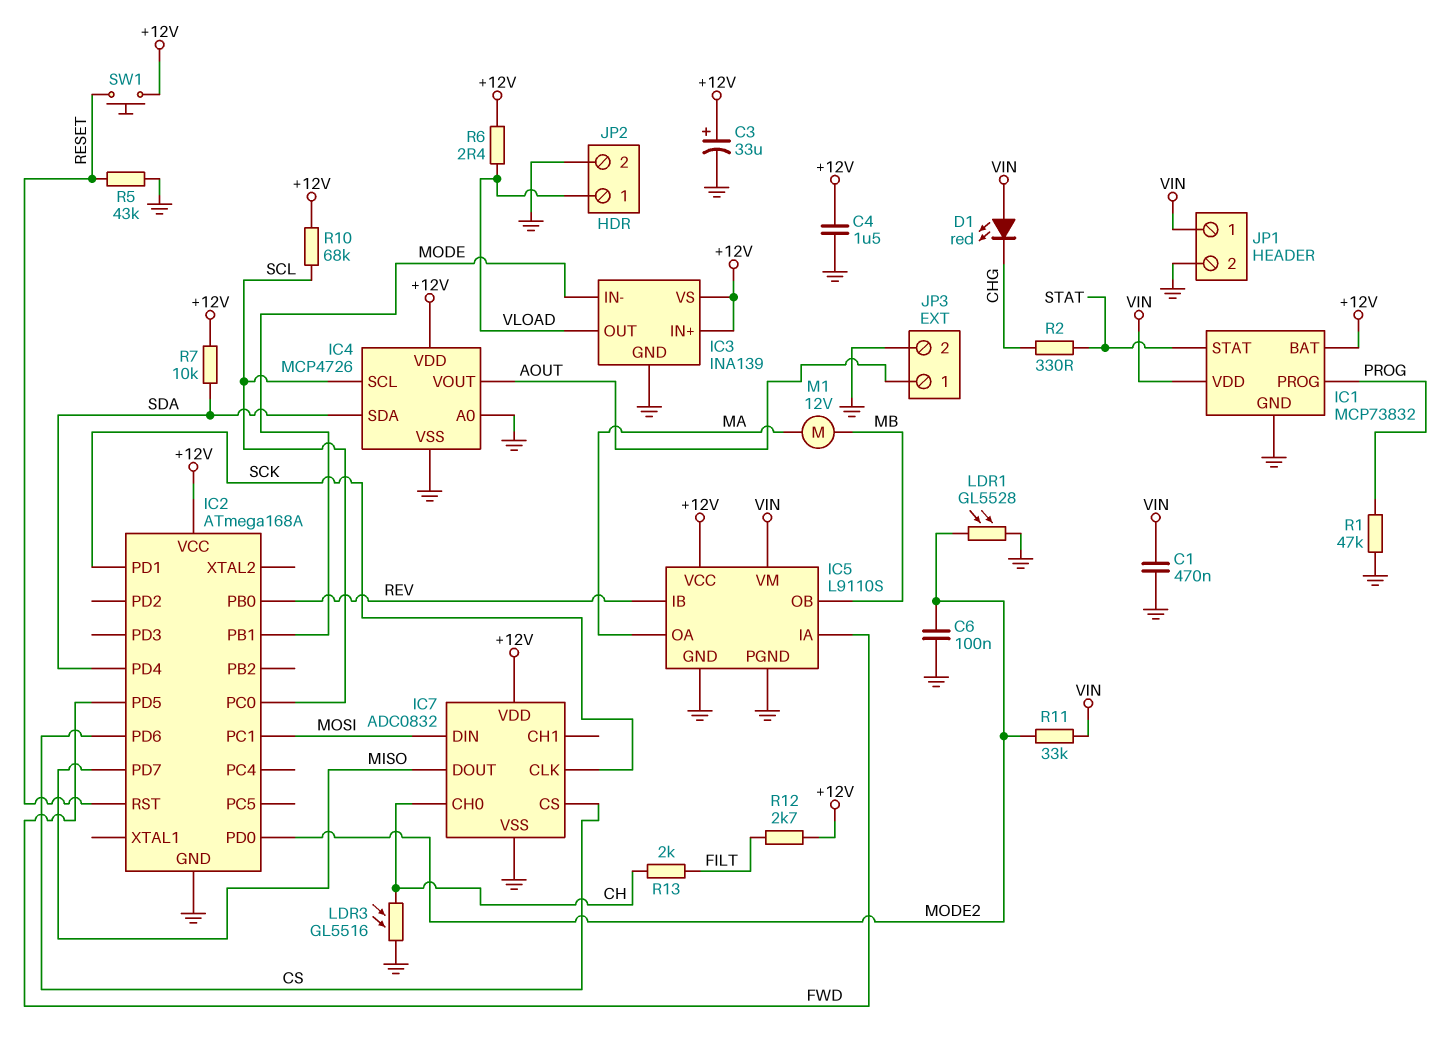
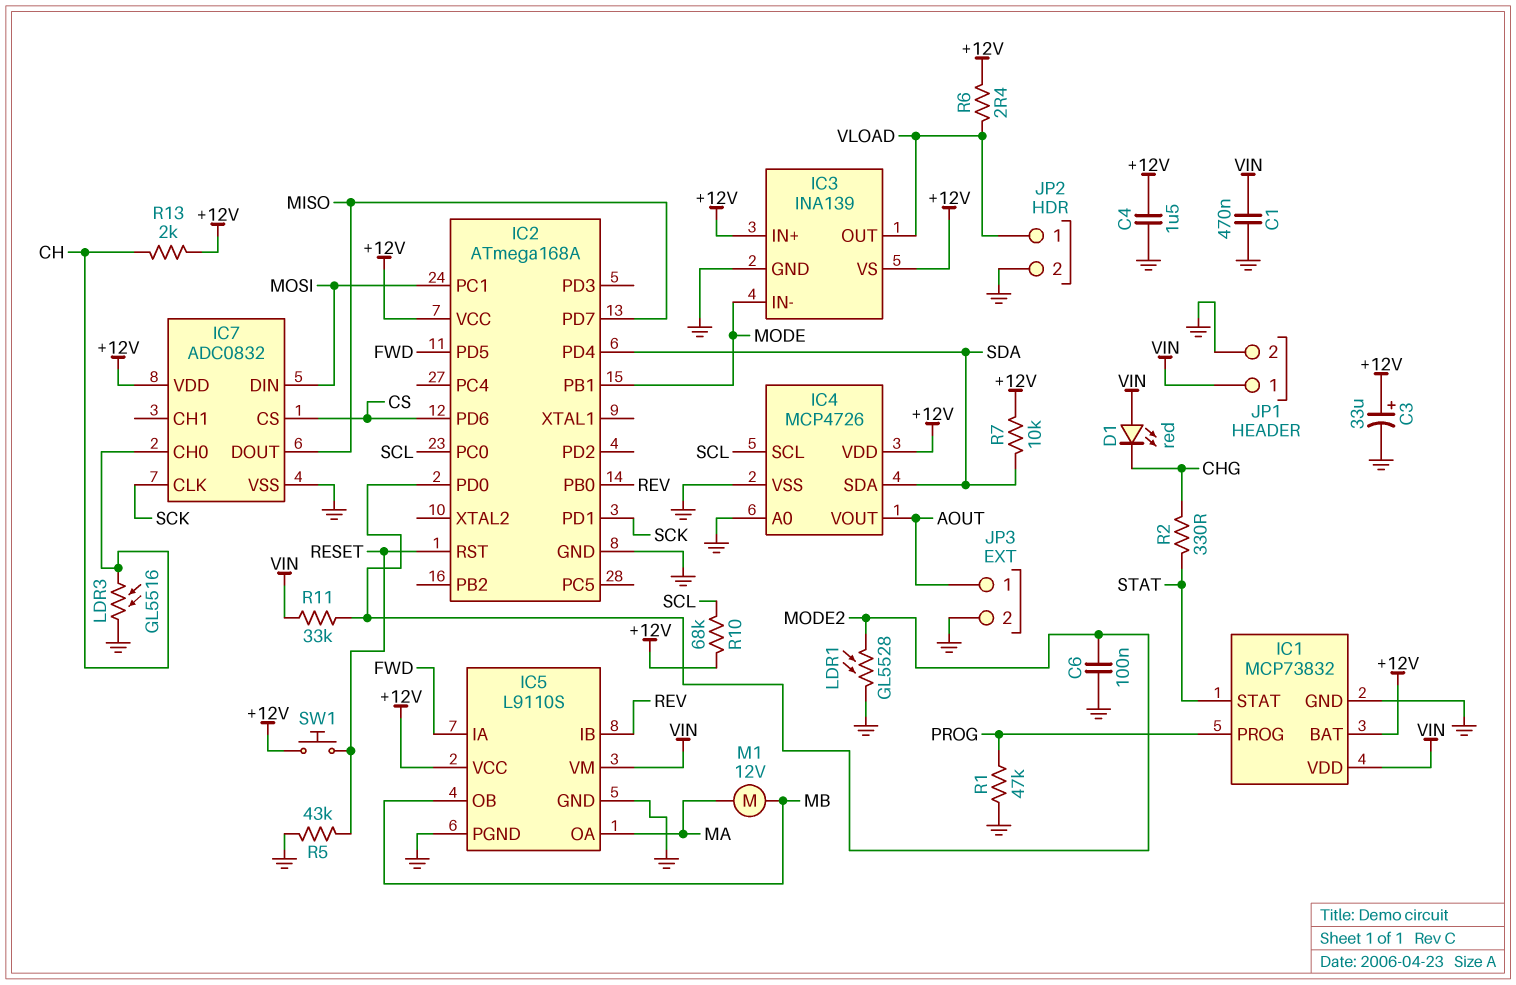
R12: 2.7k (+12V, FILT) -> none
R13: 2k (CH, FILT) -> 2k (+12V, CH)

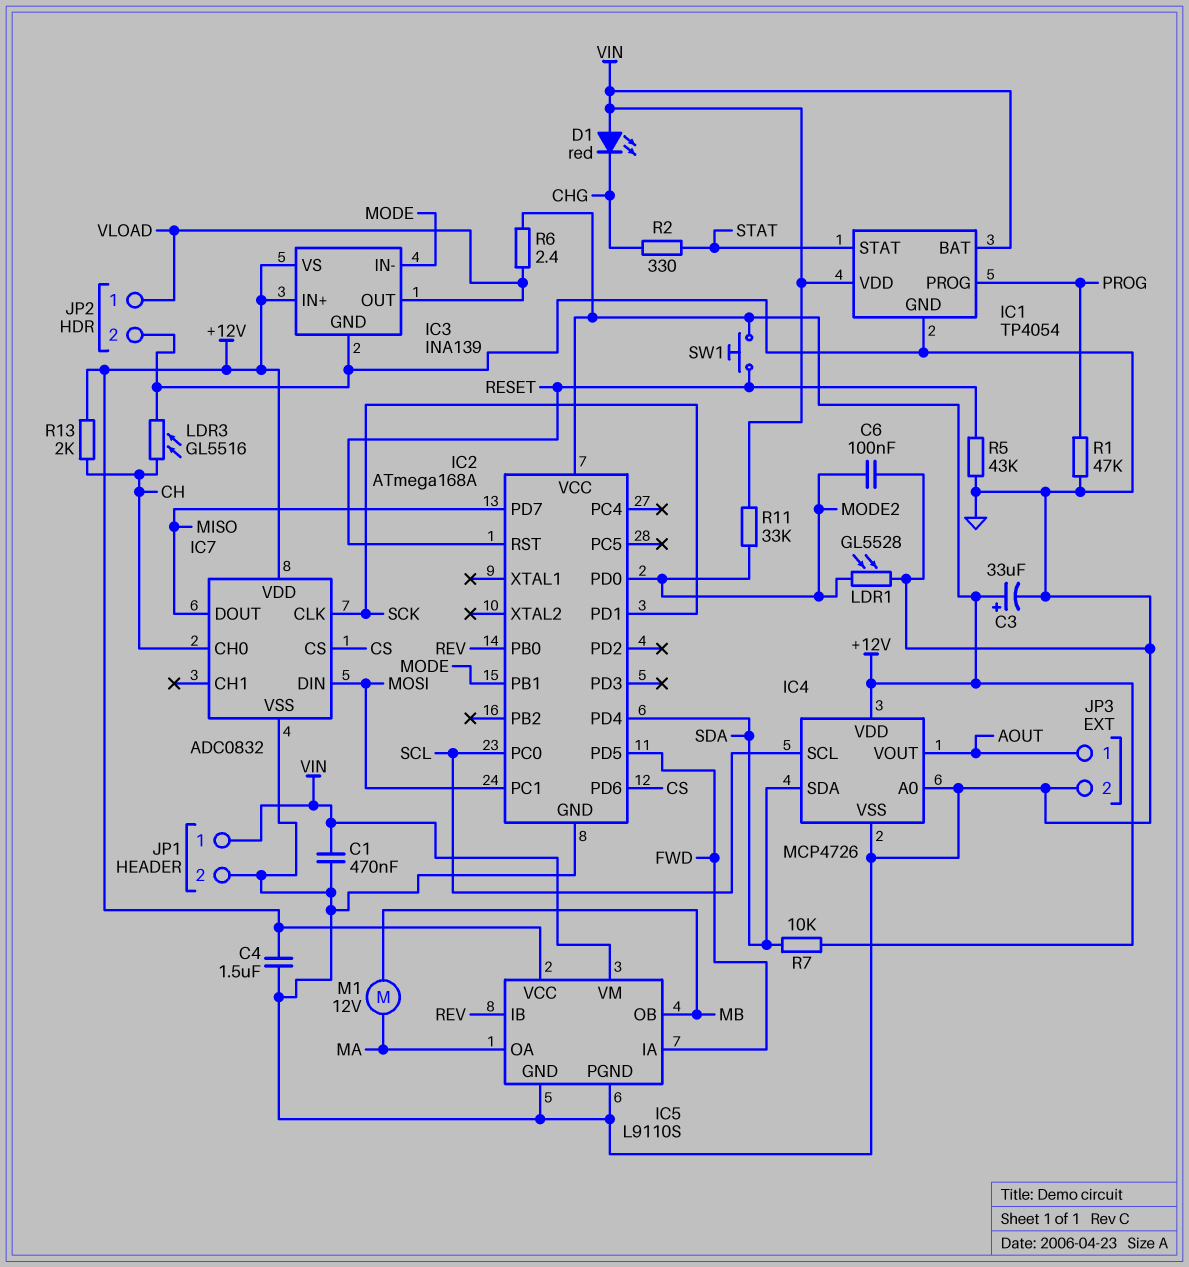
IC1: MCP73832 -> TP4054
IC1 pin BAT: +12V -> VIN
R10: 68k (+12V, SCL) -> none

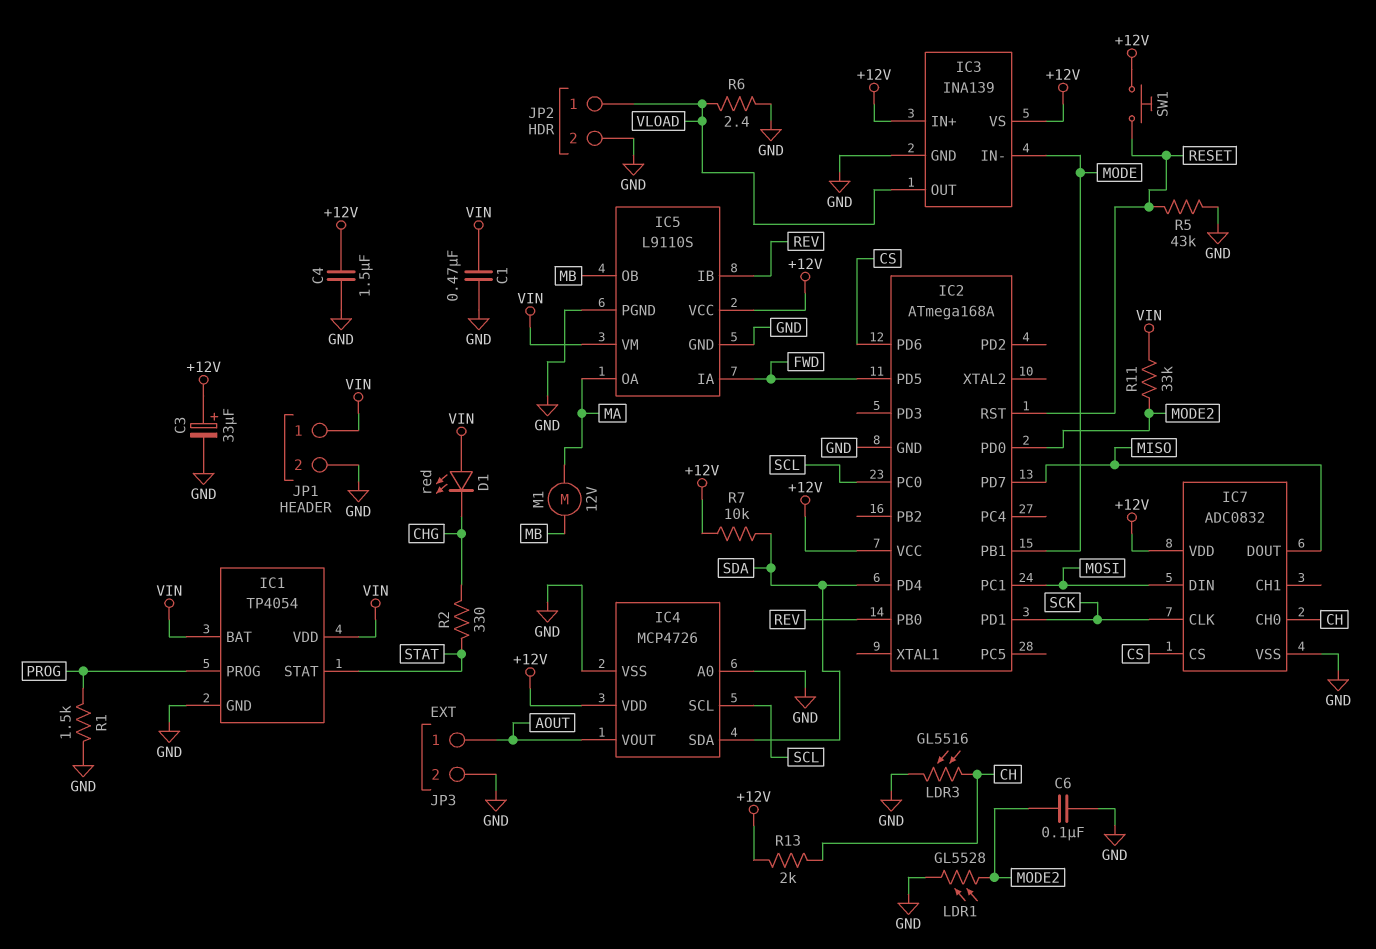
R1: 47k (GND, PROG) -> 1.5k (GND, PROG)
R6: 2.4 (+12V, VLOAD) -> 2.4 (GND, VLOAD)

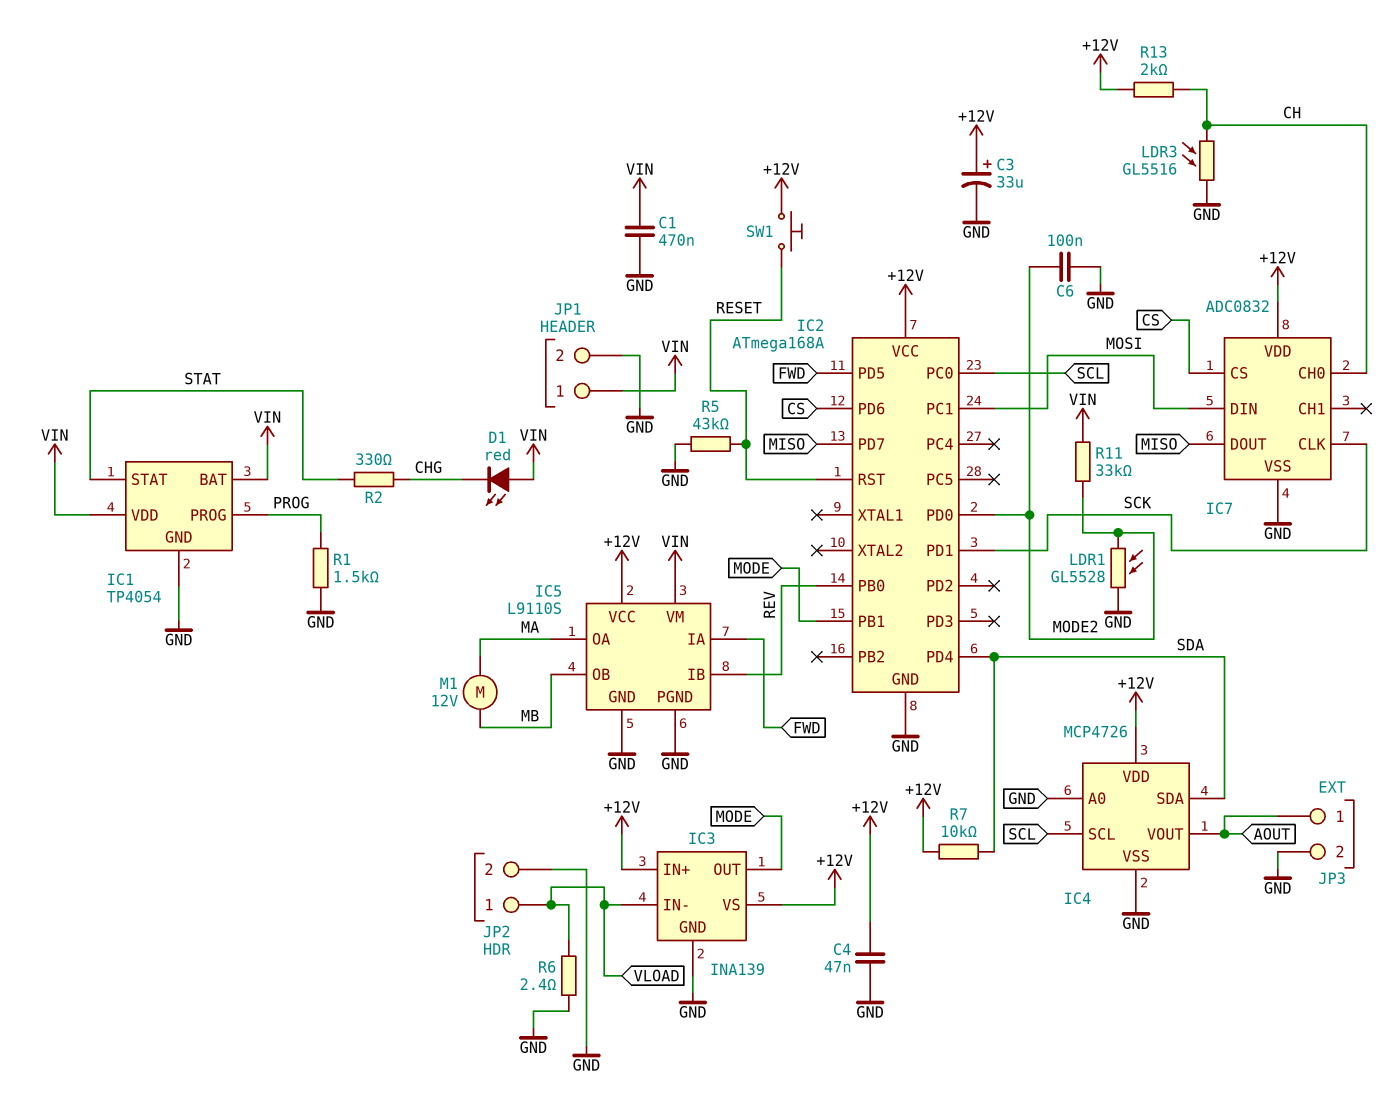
C4: 1.5uF (+12V, GND) -> 47nF (+12V, GND)
IC3 pin IN-: MODE -> VLOAD
IC3 pin OUT: VLOAD -> MODE

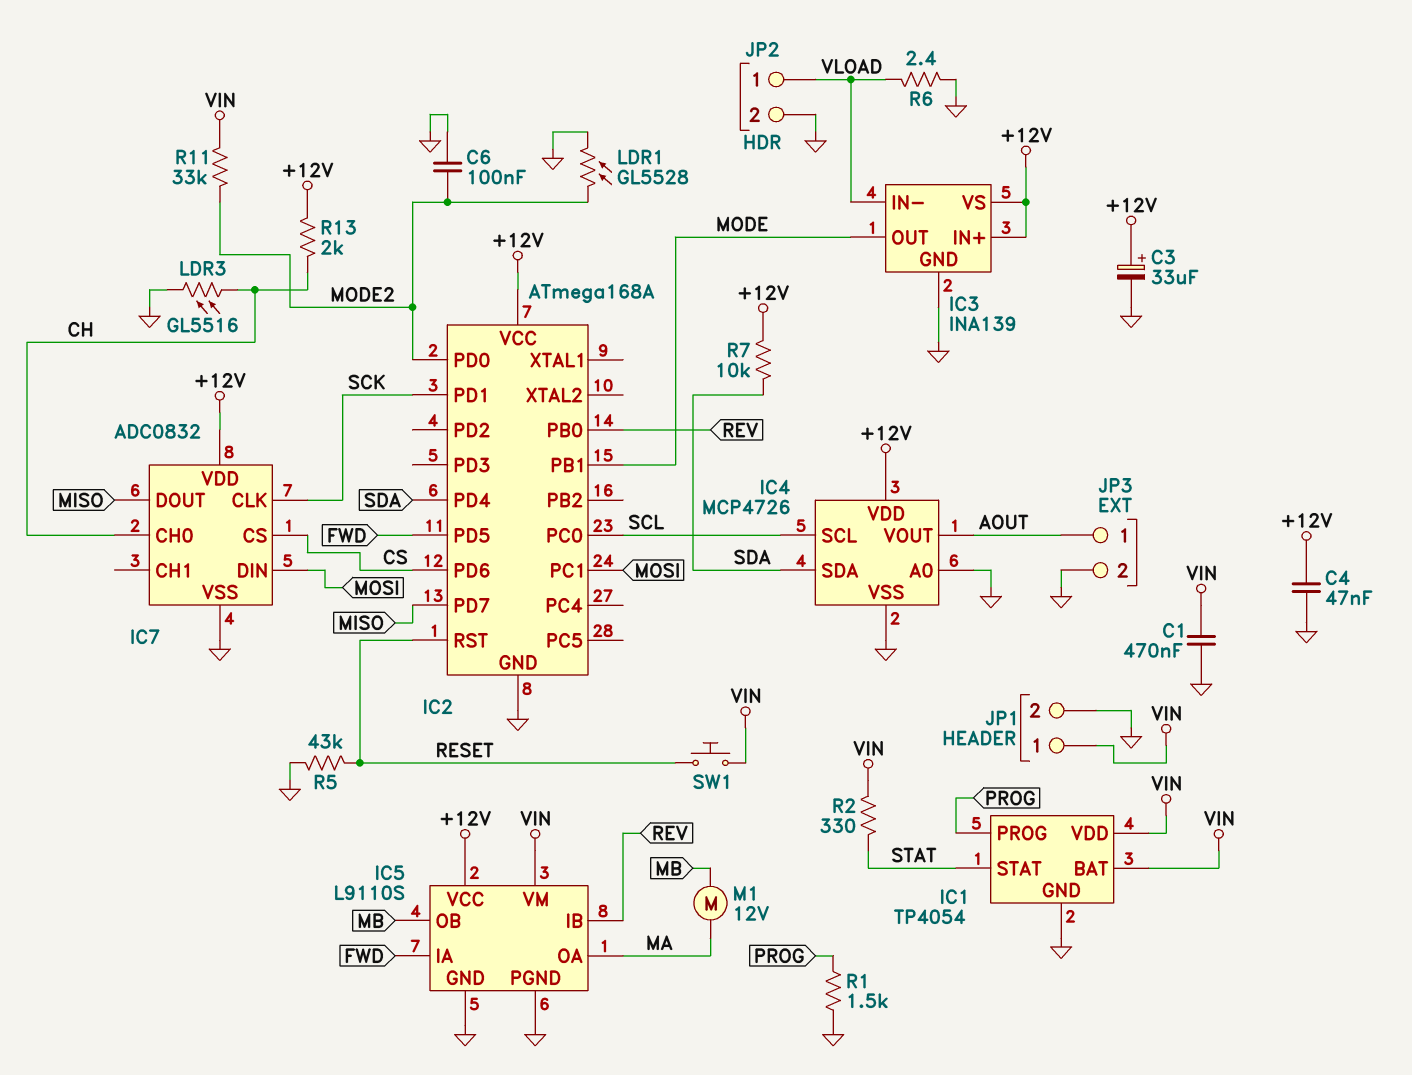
D1: LED red (A VIN, K CHG) -> none
R2: 330 (CHG, STAT) -> 330 (STAT, VIN)
SW1: button (+12V, RESET) -> button (RESET, VIN)

